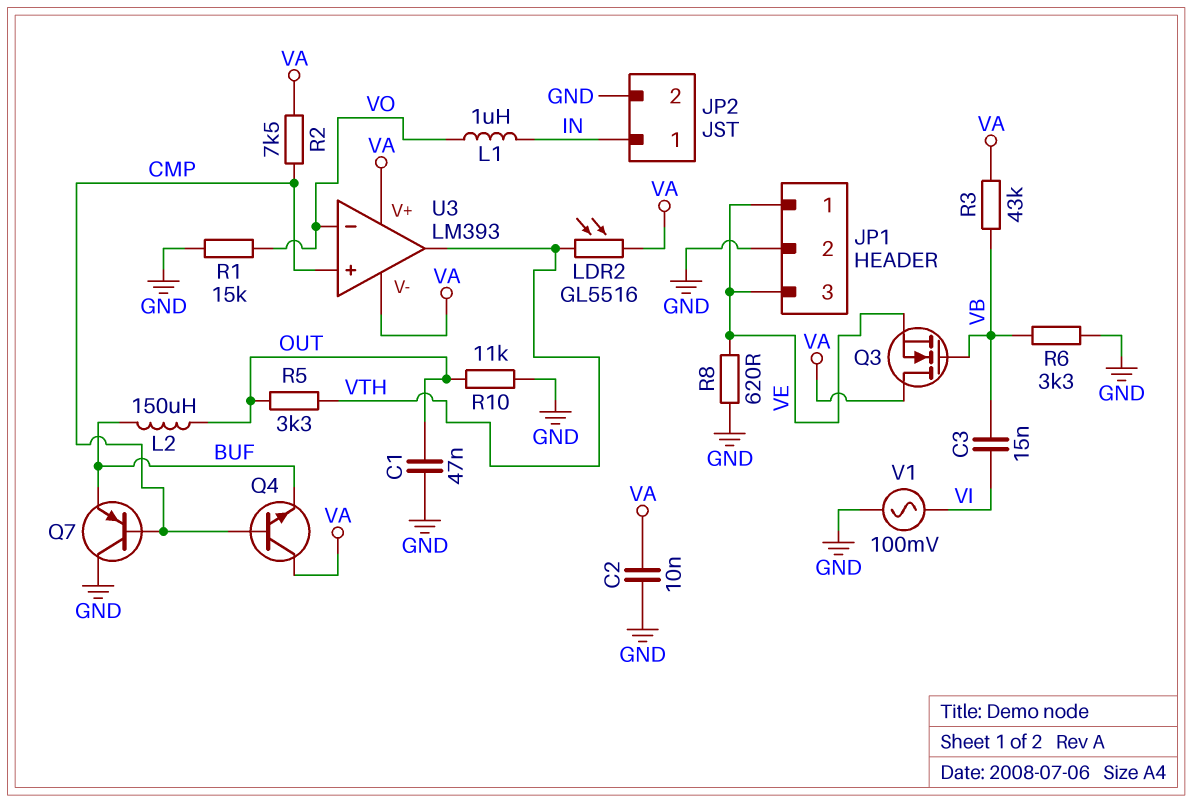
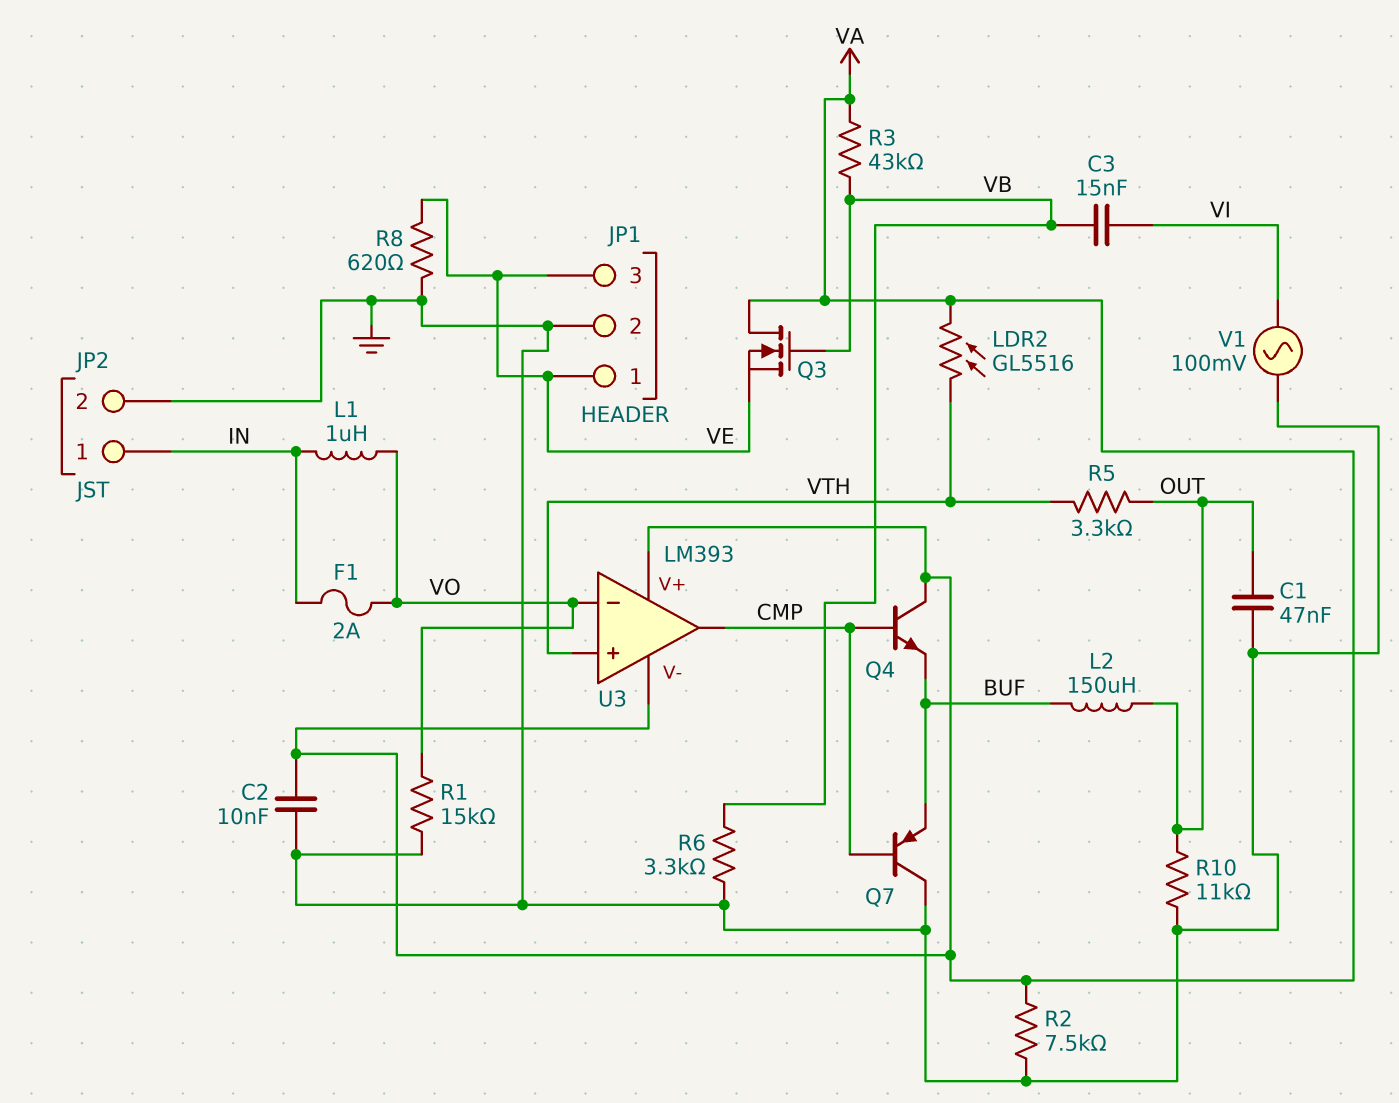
F1: none -> 2A (IN, VO)
R2: 7.5k (CMP, VA) -> 7.5k (GND, VA)
U3 pin in+: CMP -> VTH
U3 pin out: VTH -> CMP

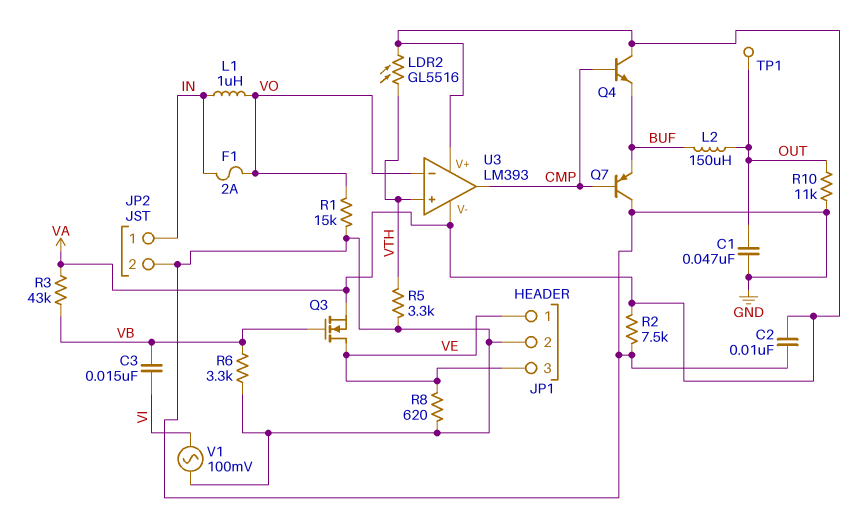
Q3: NMOS (G VB, D VA, S VE) -> NMOS (G VB, D VE, S VA)
R5: 3.3k (OUT, VTH) -> 3.3k (GND, VTH)
TP1: none -> test point (OUT)

